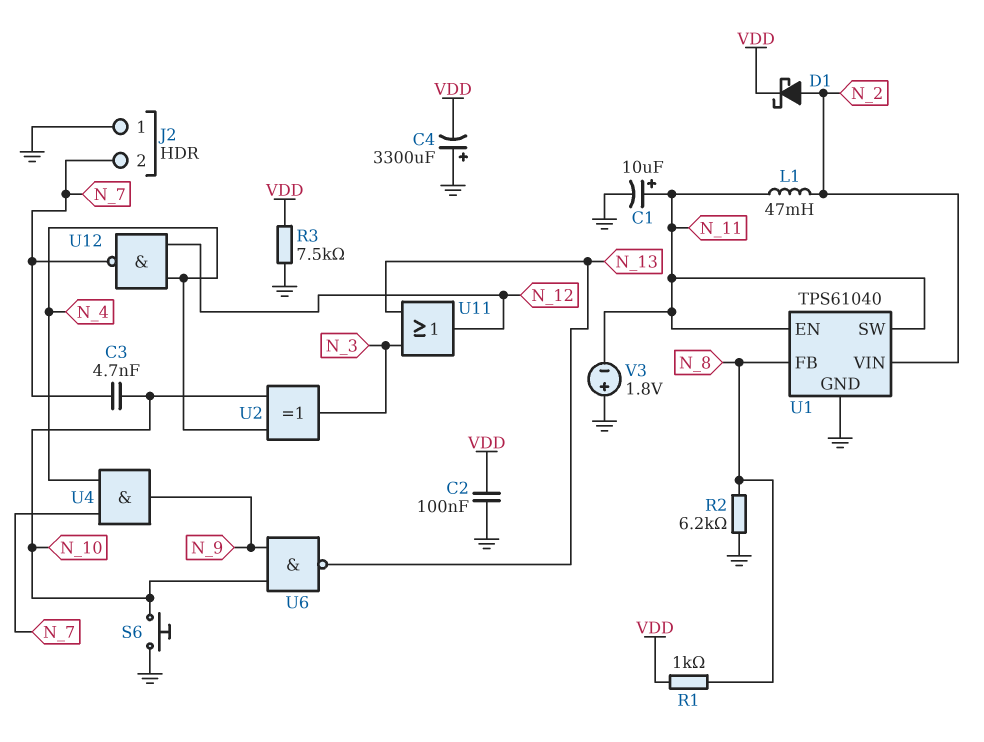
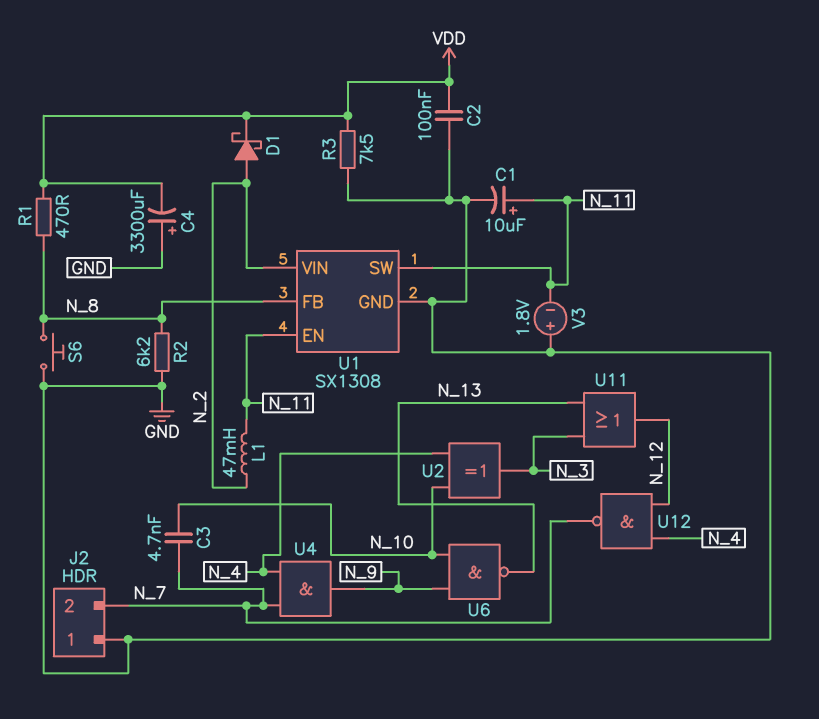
R1: 1k (N_8, VDD) -> 470 (N_8, VDD)
S6: button (GND, N_10) -> button (GND, N_8)
U1: TPS61040 -> SX1308

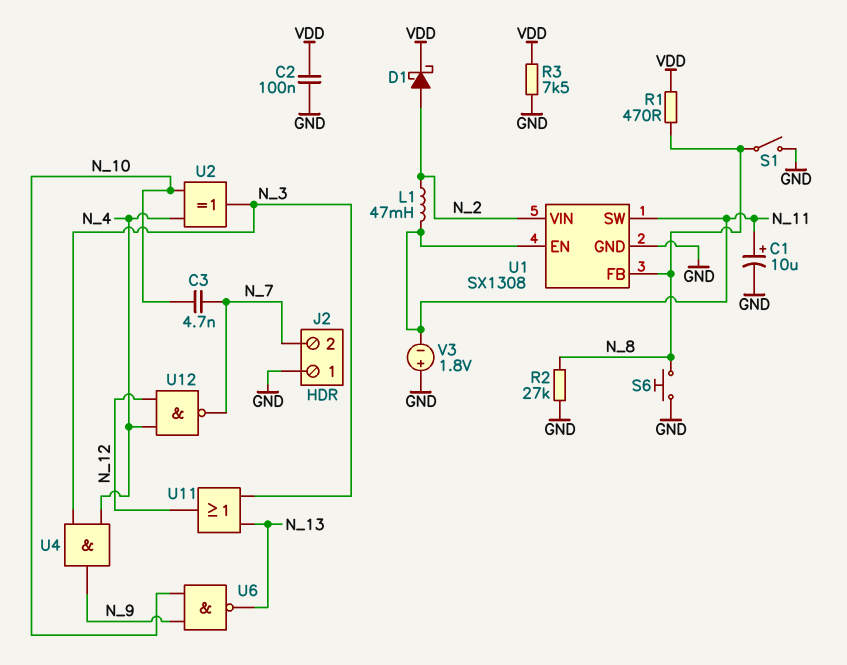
C4: 3300uF (plus GND, minus VDD) -> none
R2: 6.2k (GND, N_8) -> 27k (GND, N_8)
S1: none -> switch (GND, N_8)
U4: AND (in N_4, in N_7, out N_9) -> AND (in N_3, in N_4, out N_9)

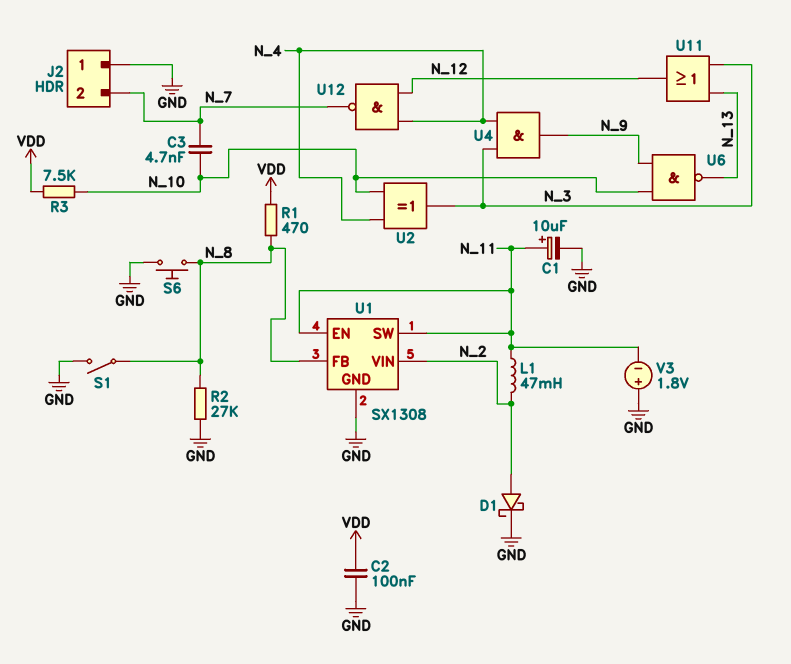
D1: schottky (A N_2, K VDD) -> schottky (A N_2, K GND)
R3: 7.5k (GND, VDD) -> 7.5k (N_10, VDD)

